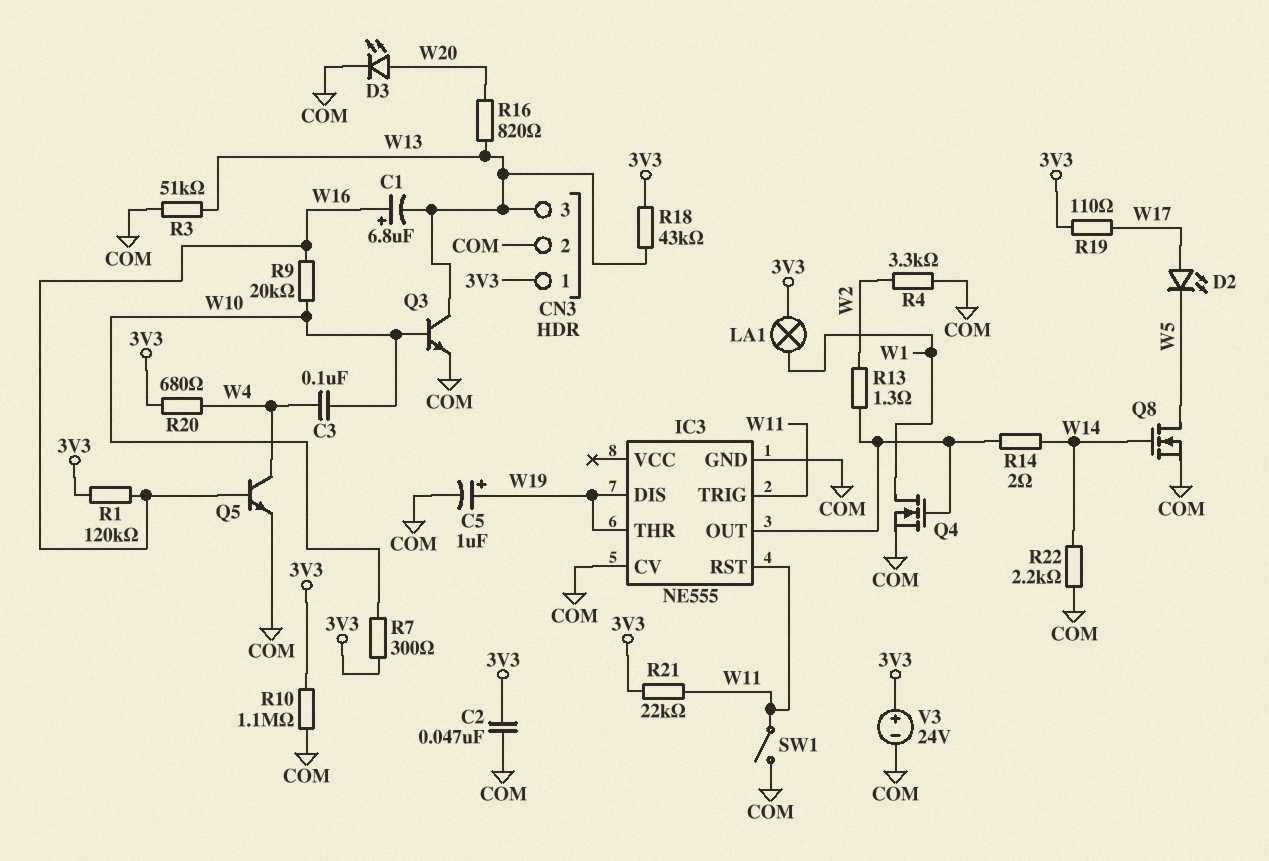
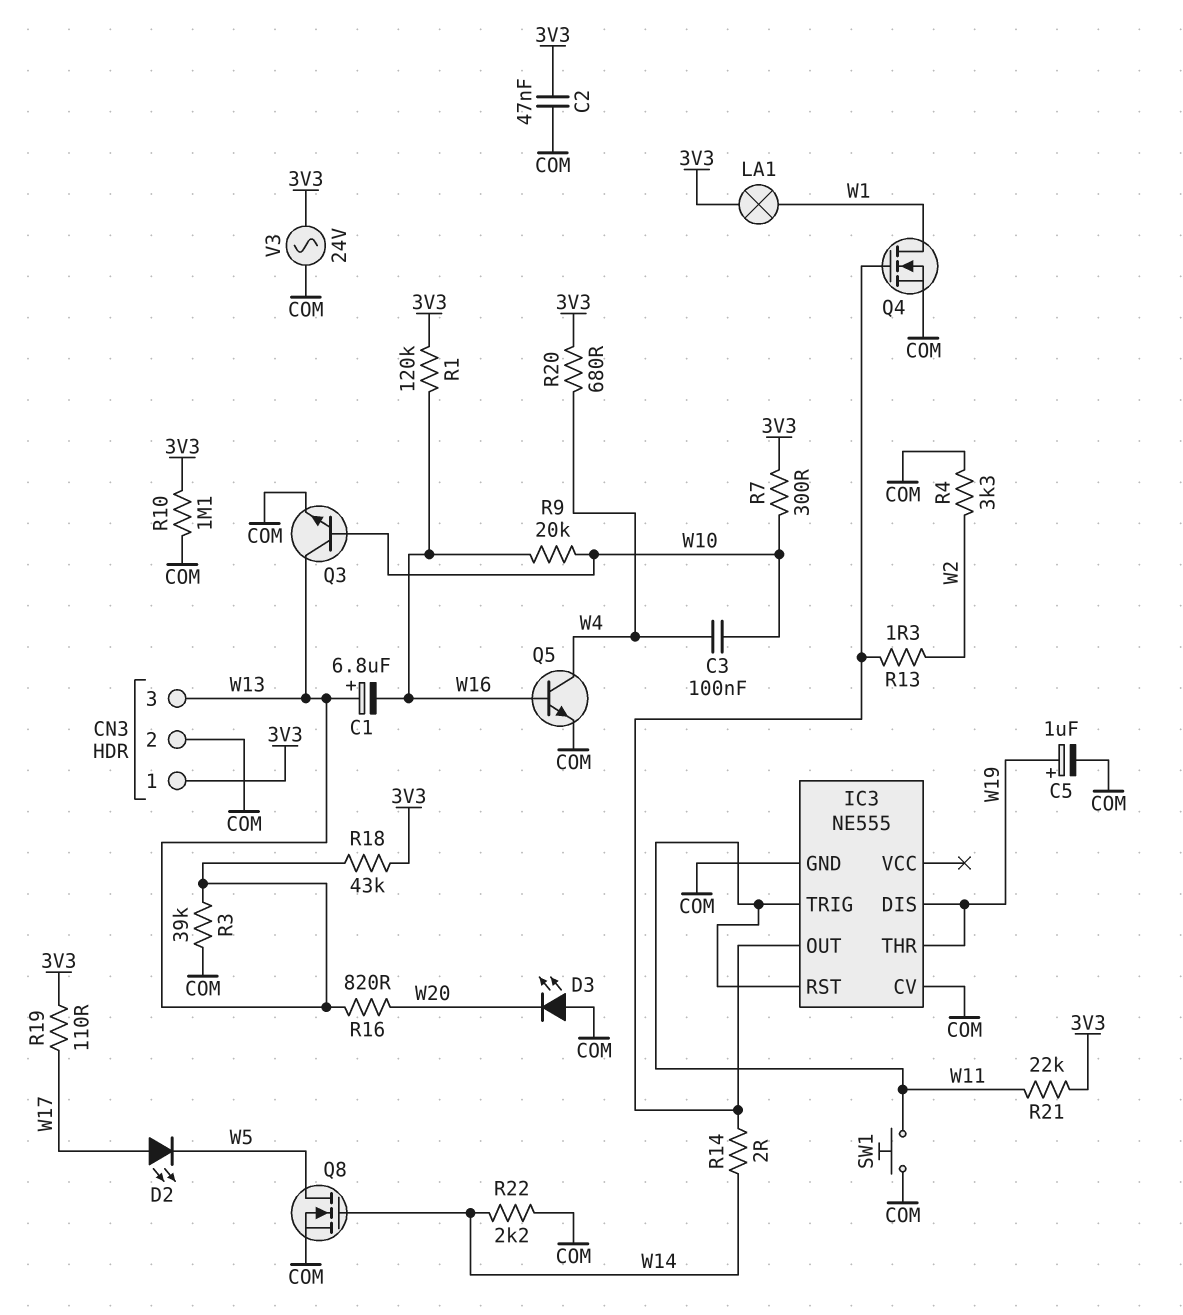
C1: 6.8uF (plus W16, minus W13) -> 6.8uF (plus W13, minus W16)
D3: LED (A W20, K COM) -> LED (A COM, K W20)
R3: 51k (COM, W13) -> 39k (COM, W13)
SW1: switch (COM, W11) -> button (COM, W11)
V3: 24V (plus 3V3, minus COM) -> AC 24V (3V3, COM)

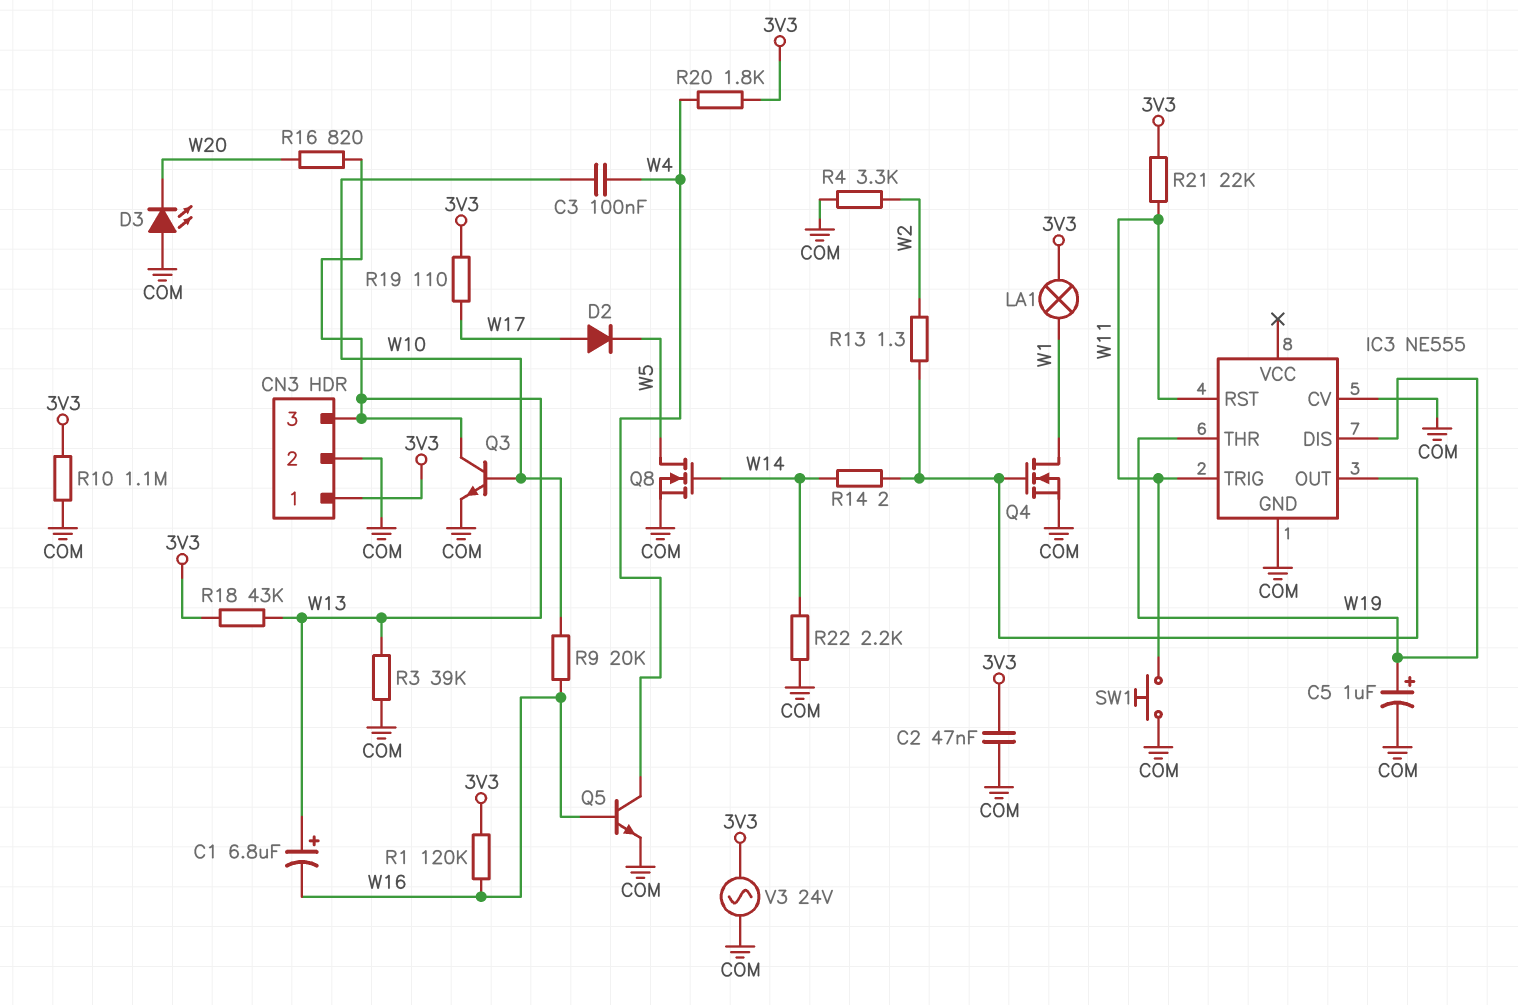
D2: LED (A W17, K W5) -> diode (A W17, K W5)
R7: 300 (3V3, W10) -> none
R20: 680 (3V3, W4) -> 1.8k (3V3, W4)

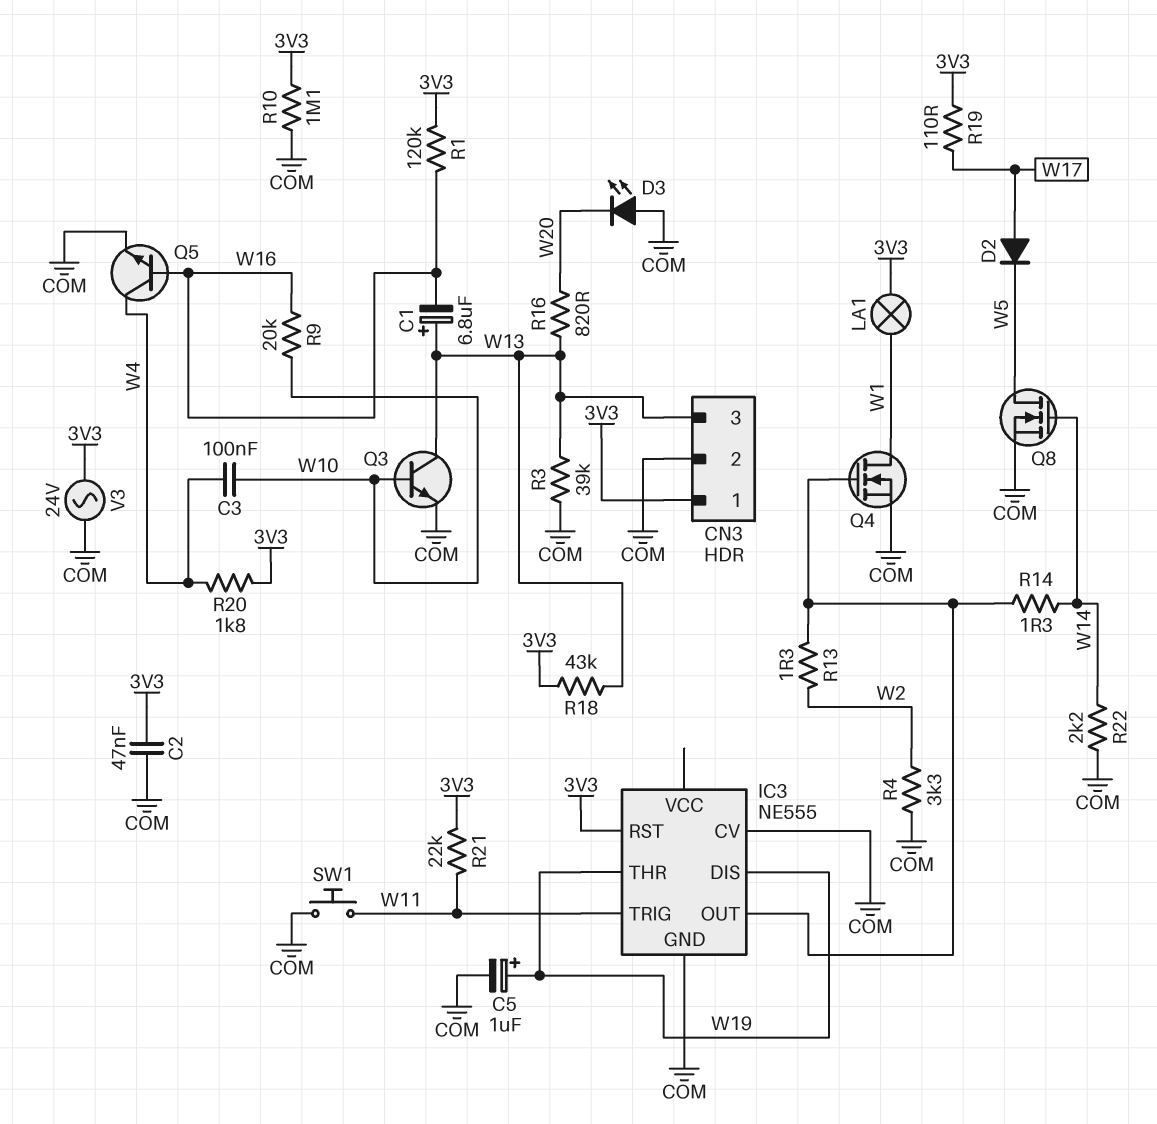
IC3 pin RST: W11 -> 3V3
R14: 2 (IC3/OUT, W14) -> 1.3 (IC3/OUT, W14)

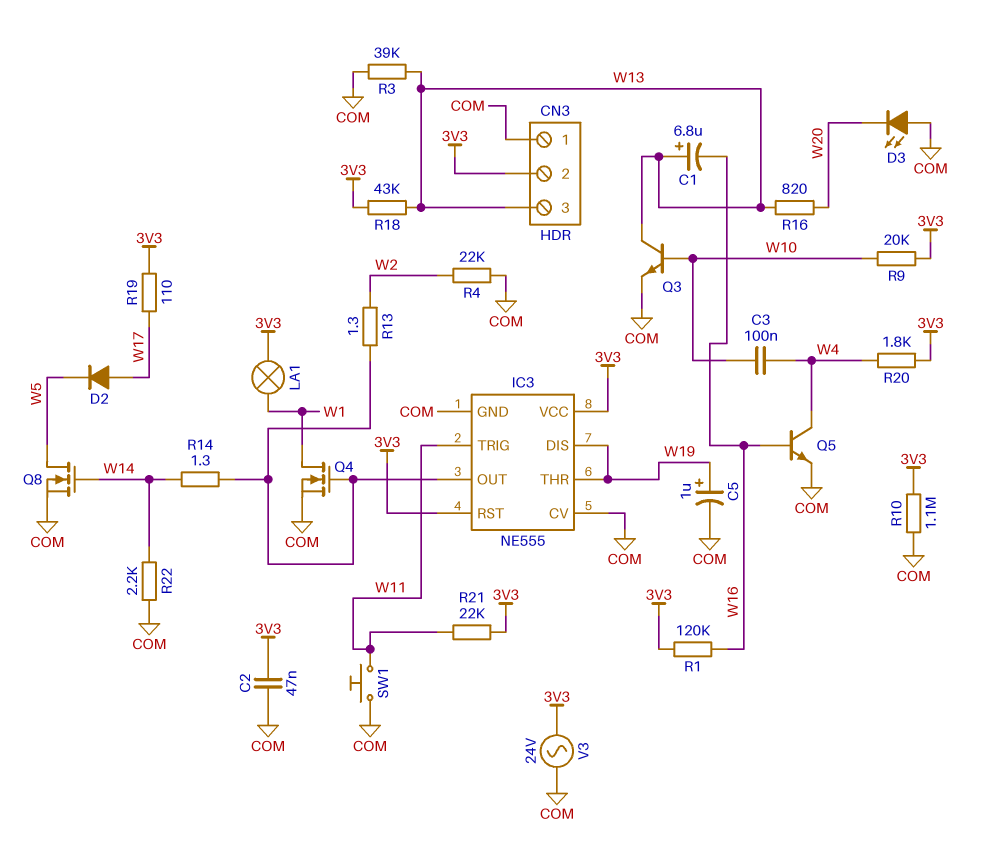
CN3 pin 1: 3V3 -> COM
CN3 pin 2: COM -> 3V3
IC3 pin VCC: none -> 3V3
R4: 3.3k (COM, W2) -> 22k (COM, W2)
R9: 20k (W10, W16) -> 20k (3V3, W10)

